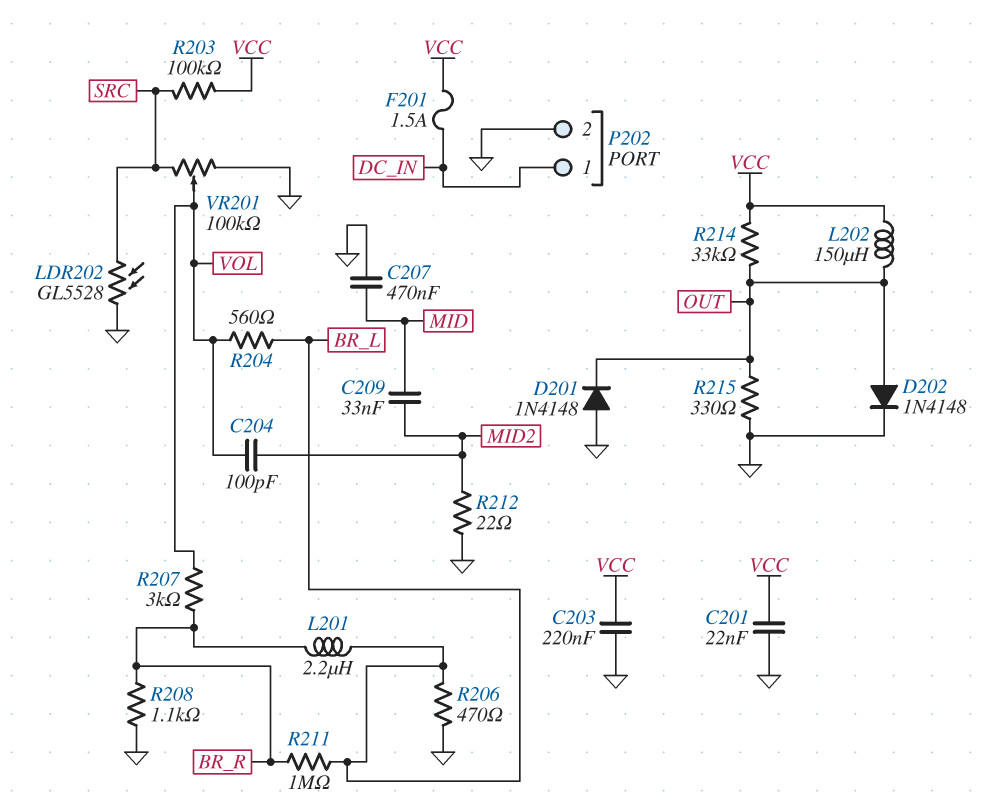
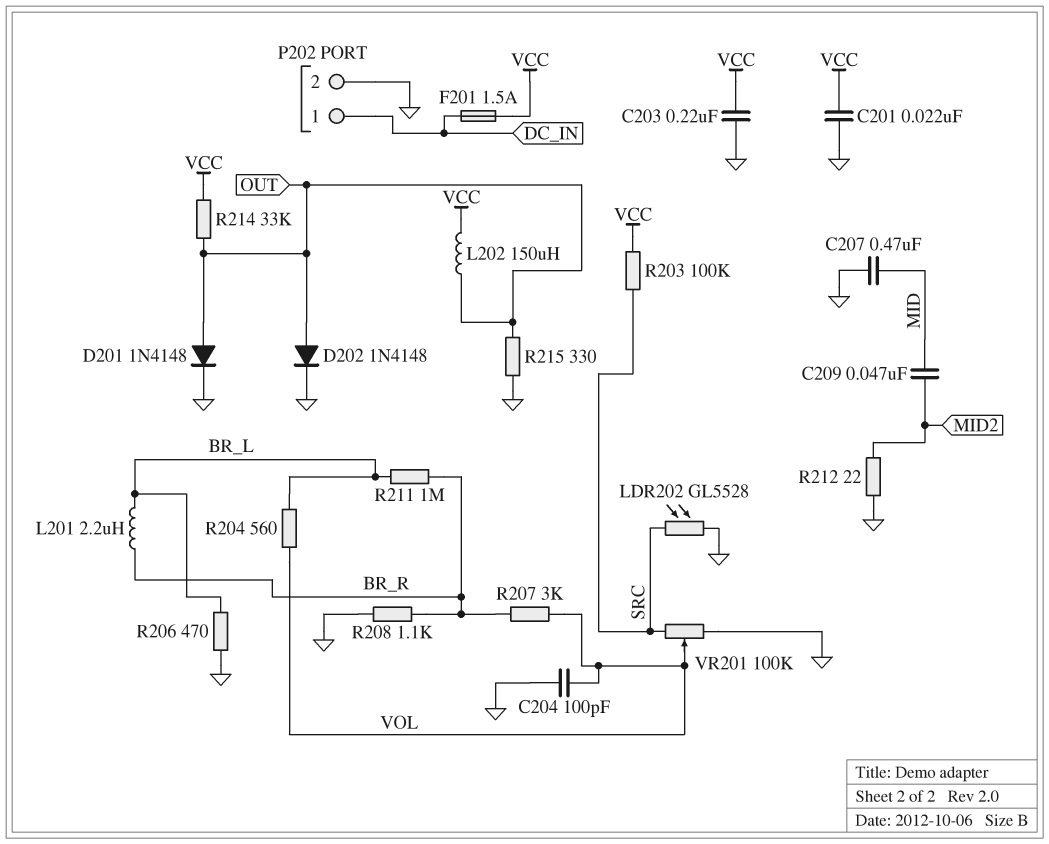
C204: 100pF (MID2, VOL) -> 100pF (GND, VOL)
C209: 33nF (MID, MID2) -> 47nF (MID, MID2)
D201: diode 1N4148 (A GND, K OUT) -> diode 1N4148 (A OUT, K GND)

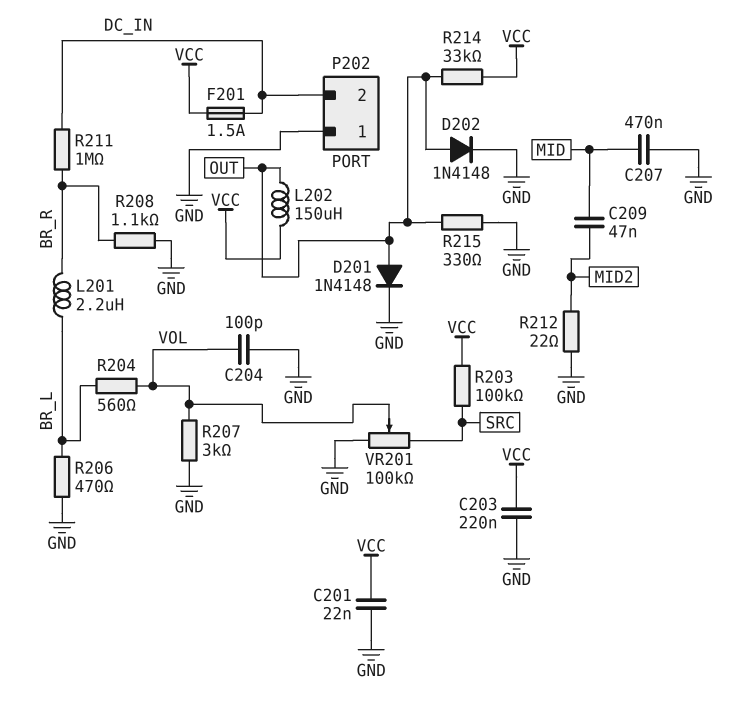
LDR202: GL5528 (GND, SRC) -> none
P202 pin 1: DC_IN -> GND
P202 pin 2: GND -> DC_IN
R207: 3k (BR_R, VOL) -> 3k (GND, VOL)
R211: 1M (BR_L, BR_R) -> 1M (BR_R, DC_IN)

